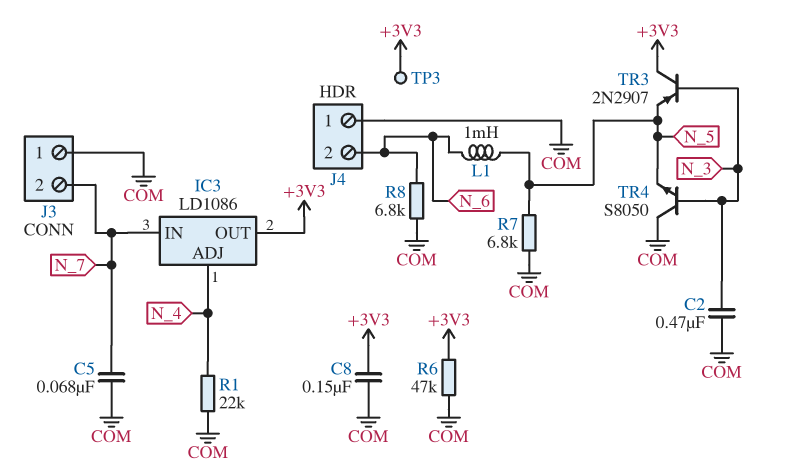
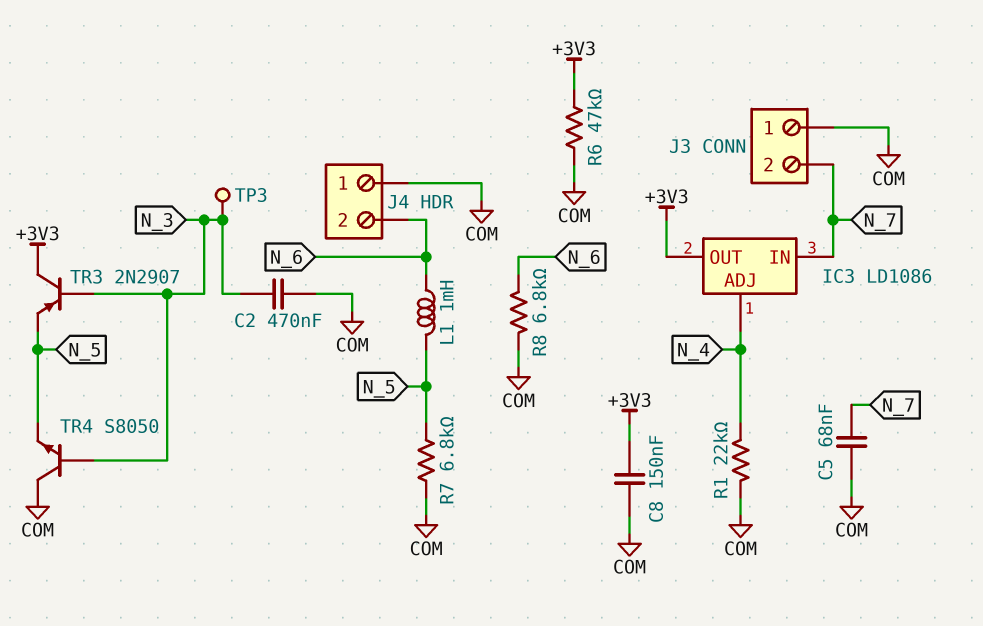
TP3: test point (+3V3) -> test point (N_3)

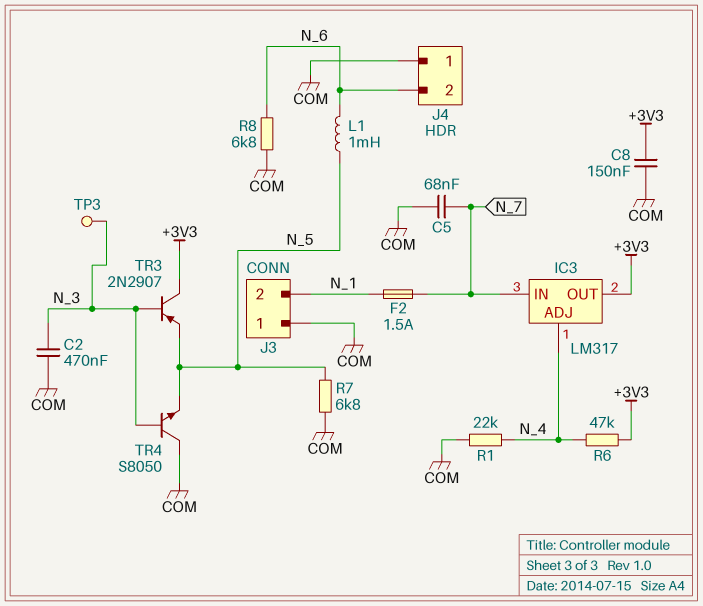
F2: none -> 1.5A (N_1, N_7)
IC3: LD1086 -> LM317
J3 pin 2: N_7 -> N_1
R6: 47k (+3V3, COM) -> 47k (+3V3, N_4)

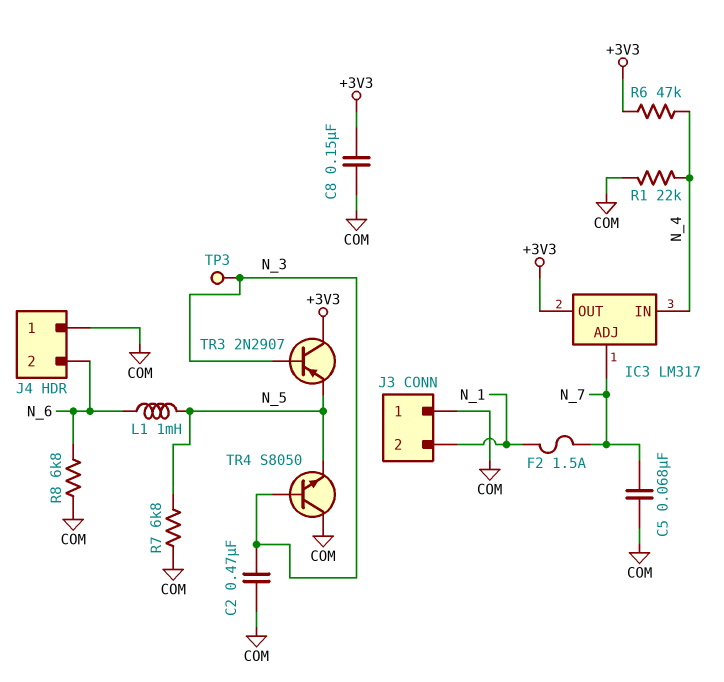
IC3 pin ADJ: N_4 -> N_7
IC3 pin IN: N_7 -> N_4

